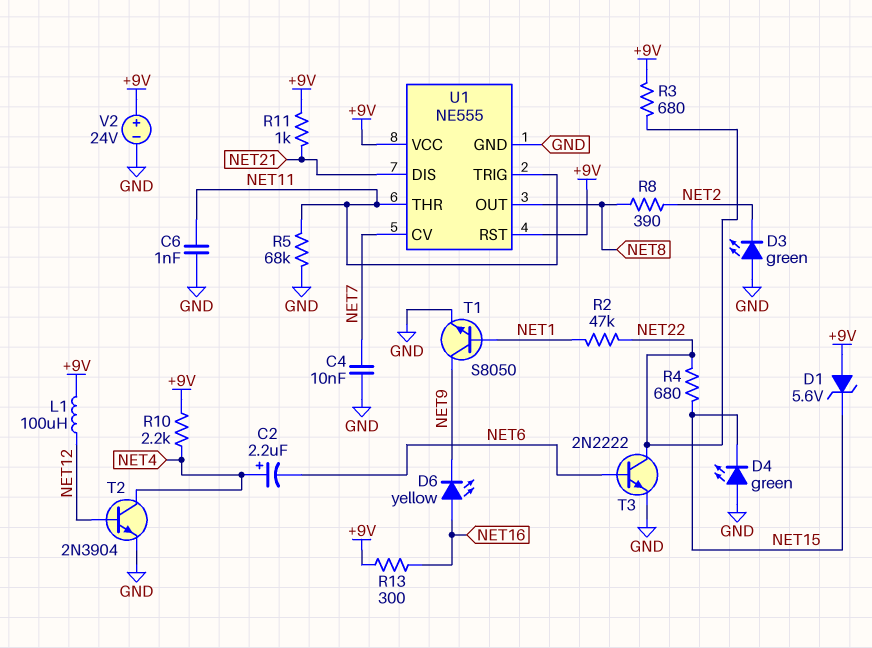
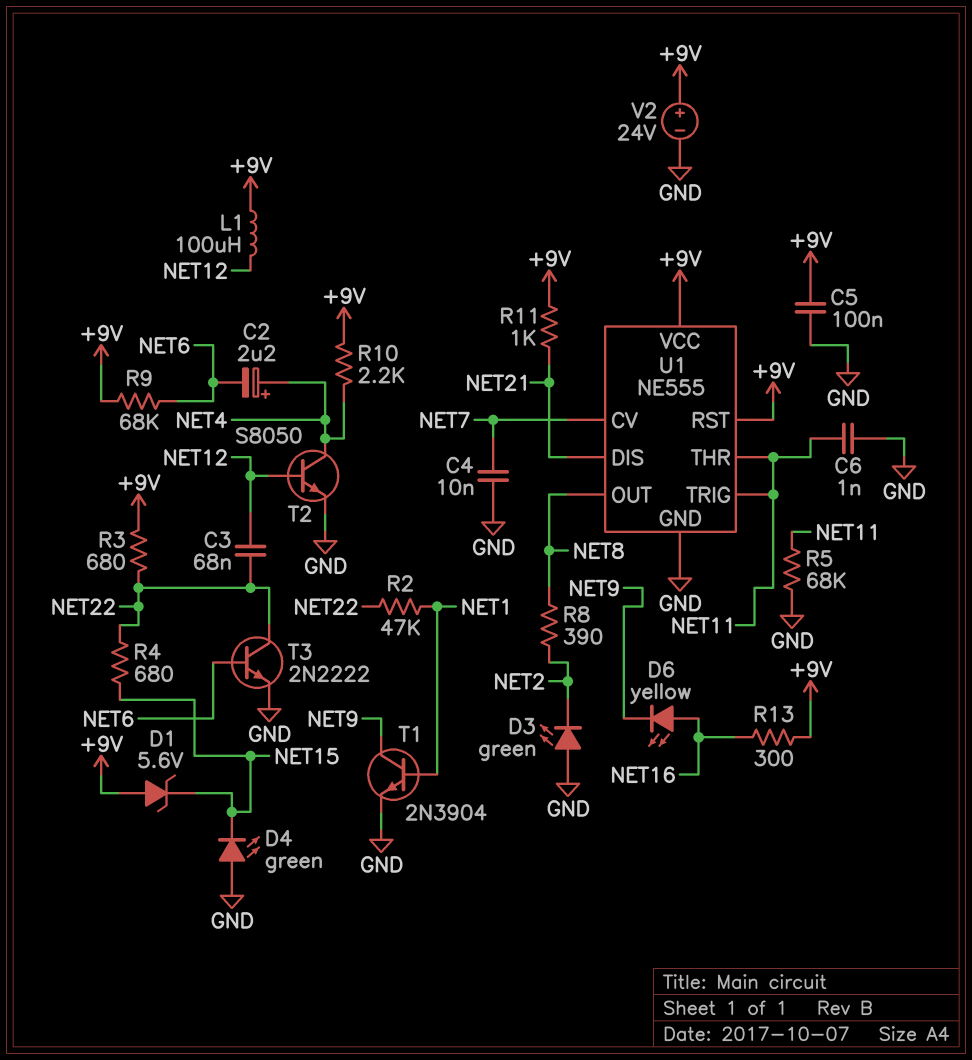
C3: none -> 68nF (NET12, NET22)
C5: none -> 100nF (+9V, GND)
R9: none -> 68k (+9V, NET6)
T1: NPN S8050 (B NET1, C NET9, E GND) -> NPN 2N3904 (B NET1, C NET9, E GND)
T2: NPN 2N3904 (B NET12, C NET4, E GND) -> NPN S8050 (B NET12, C NET4, E GND)

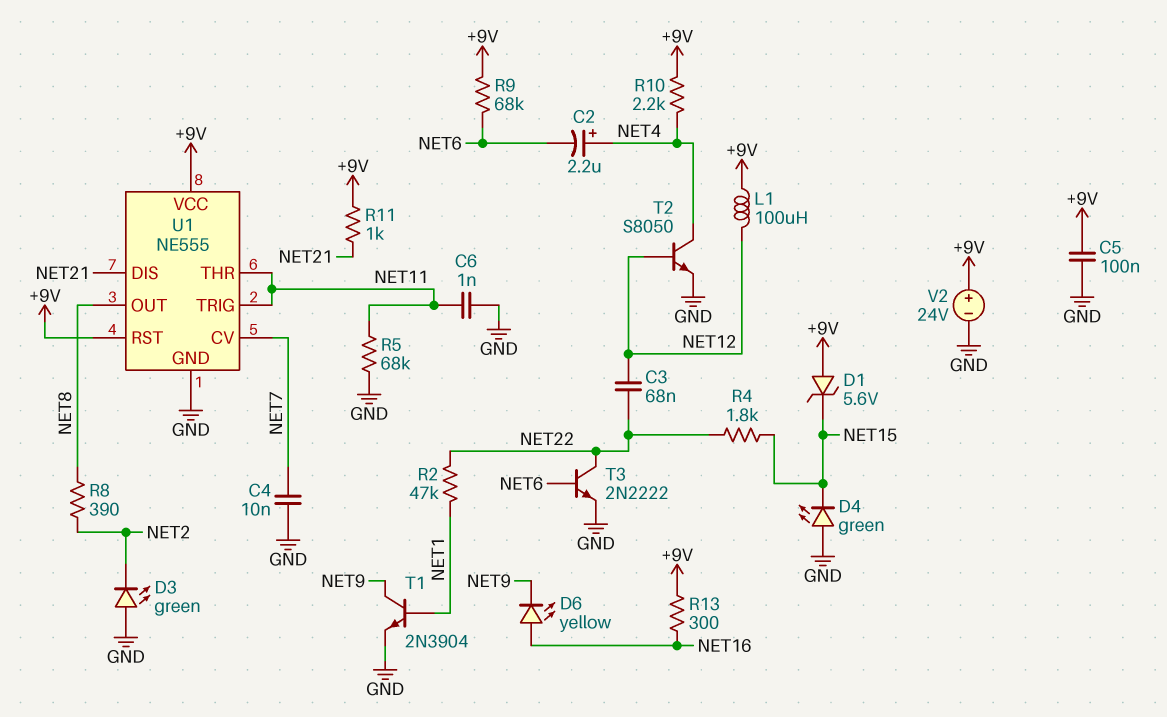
R3: 680 (+9V, NET22) -> none
R4: 680 (NET15, NET22) -> 1.8k (NET15, NET22)

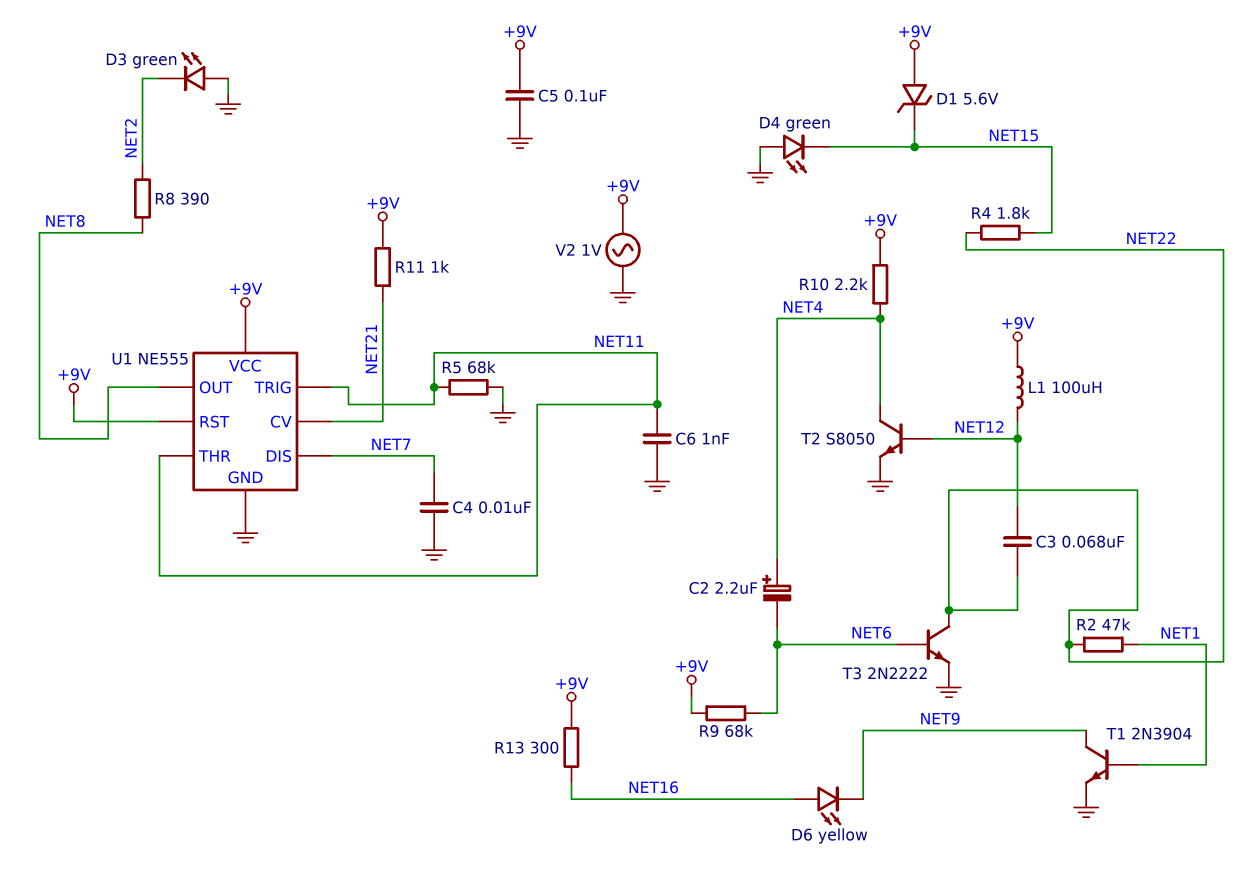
U1 pin CV: NET7 -> NET21
U1 pin DIS: NET21 -> NET7
V2: 24V (plus +9V, minus GND) -> AC 1V (+9V, GND)

